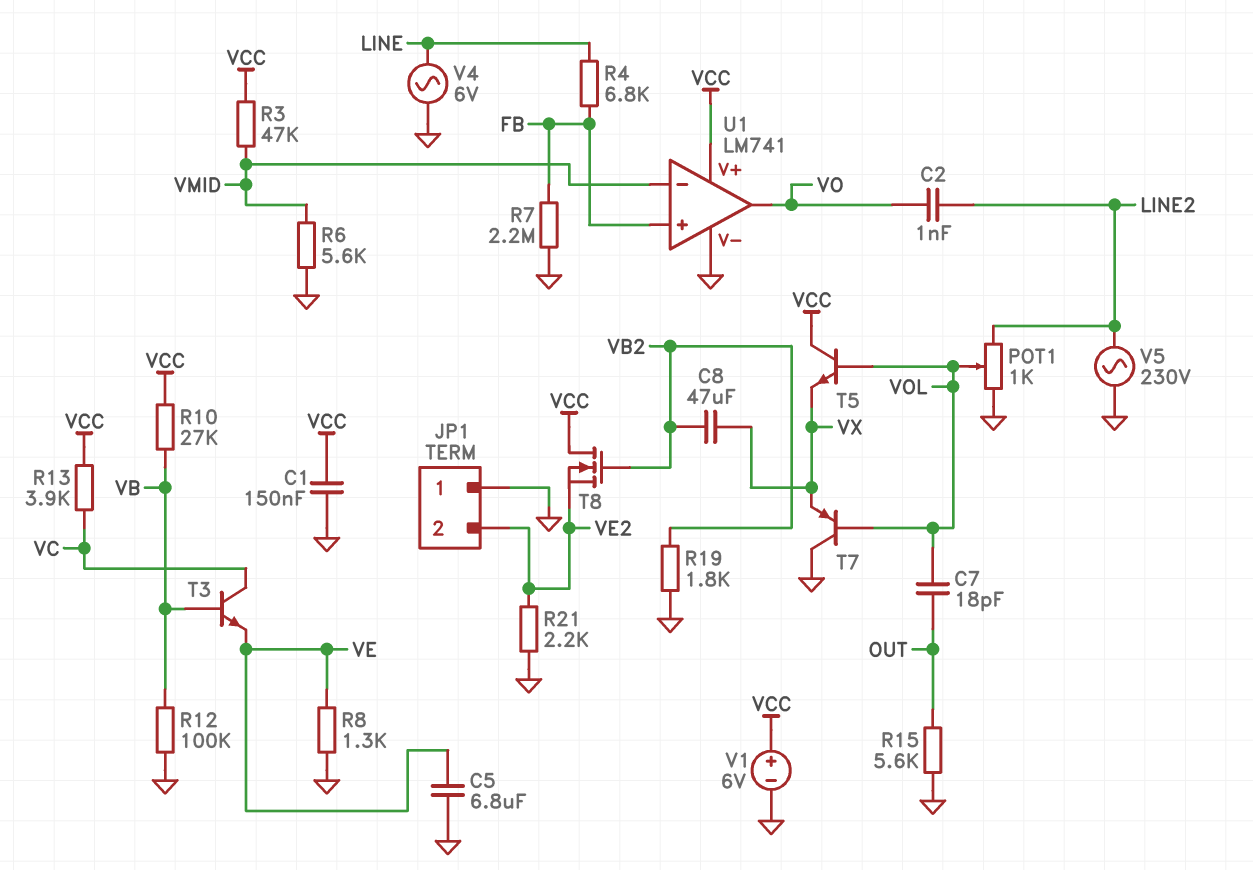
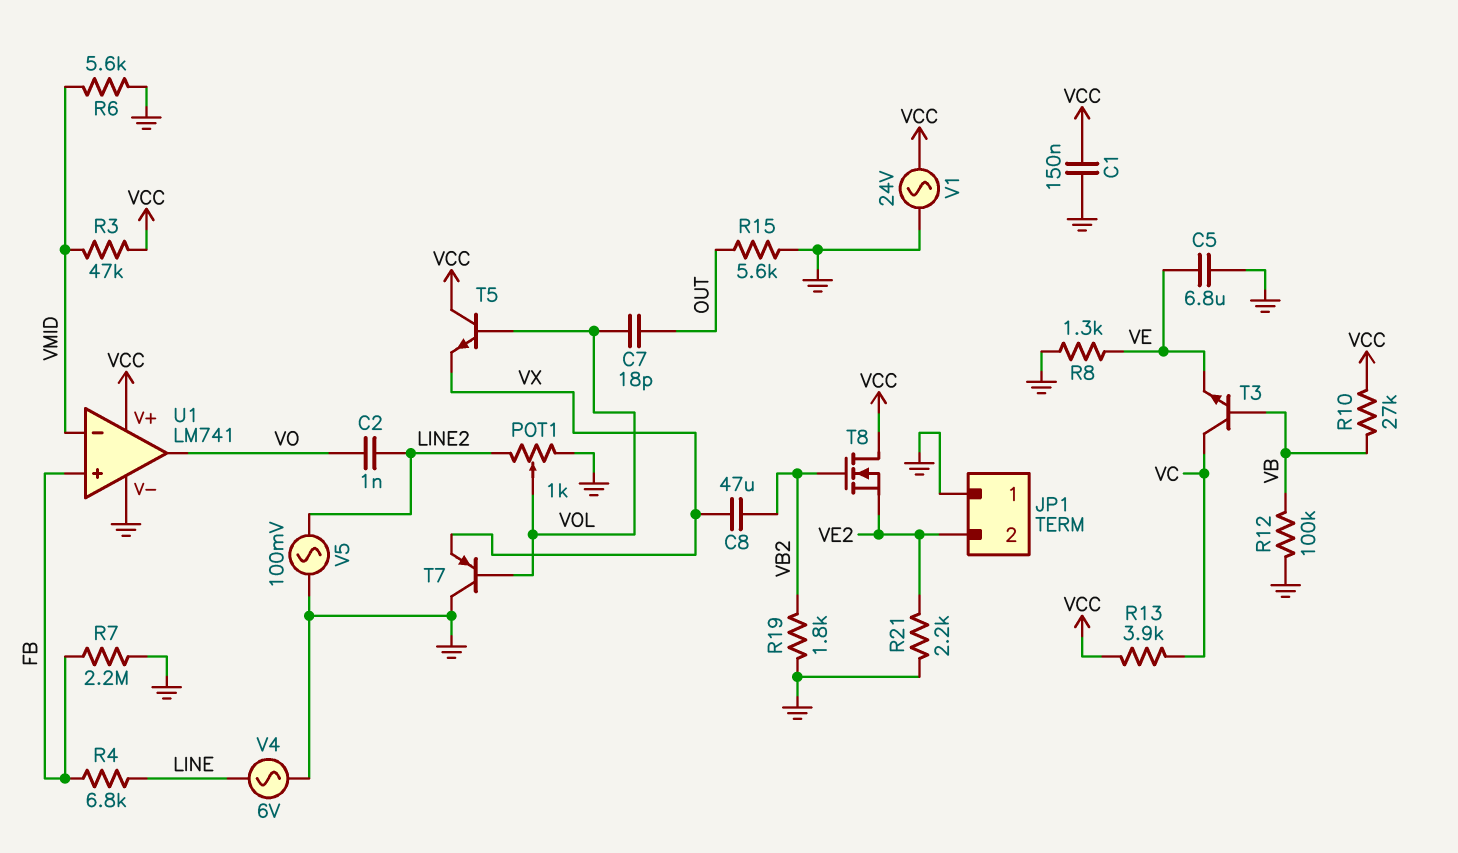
V1: 6V (plus VCC, minus GND) -> AC 24V (GND, VCC)
V5: AC 230V (GND, LINE2) -> AC 100mV (GND, LINE2)

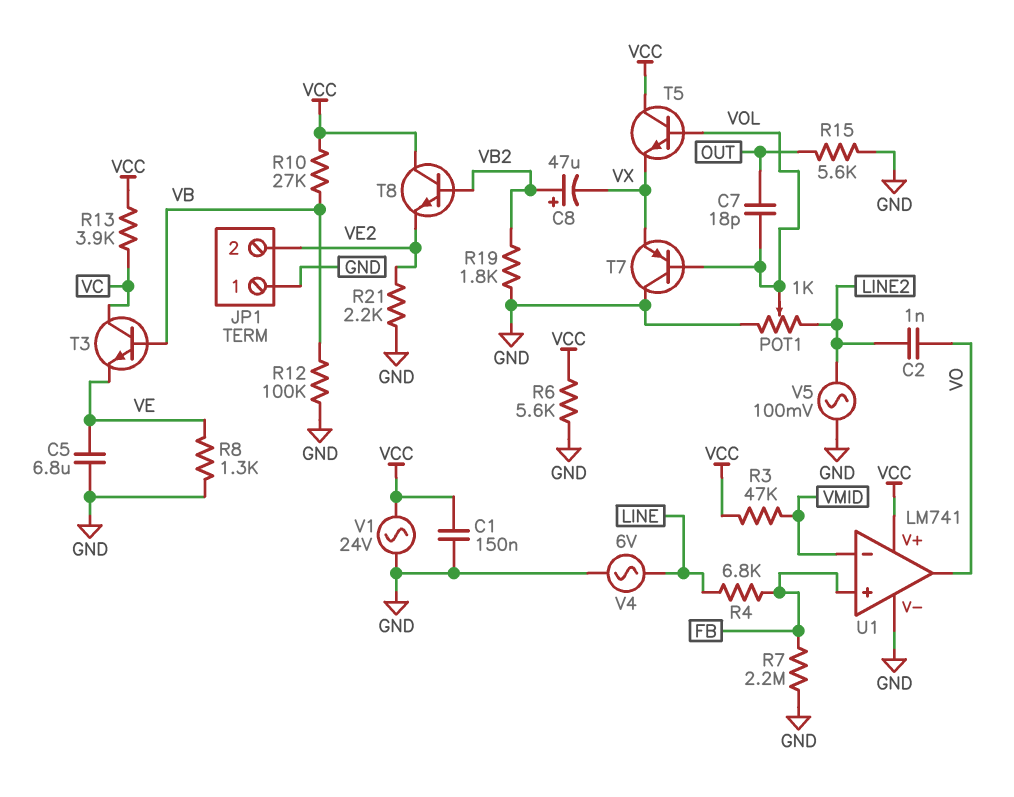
C8: 47uF (VB2, VX) -> 47uF (plus VB2, minus VX)
R6: 5.6k (GND, VMID) -> 5.6k (GND, VCC)
T8: NMOS (G VB2, D VCC, S VE2) -> NPN (B VB2, C VCC, E VE2)

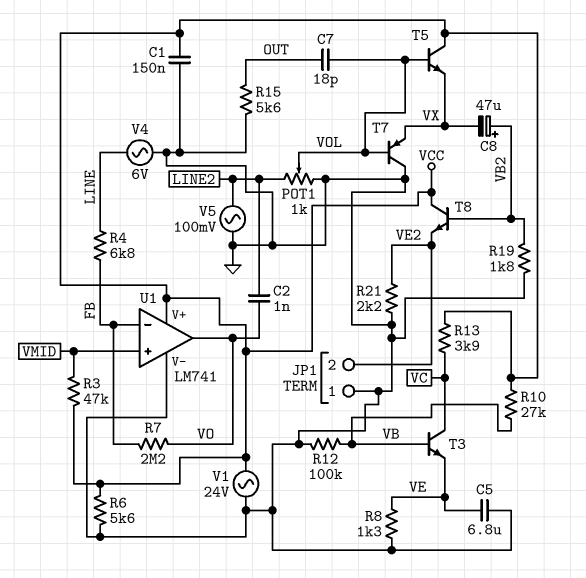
R7: 2.2M (FB, GND) -> 2.2M (FB, VO)
U1 pin in+: FB -> VMID
U1 pin in-: VMID -> FB

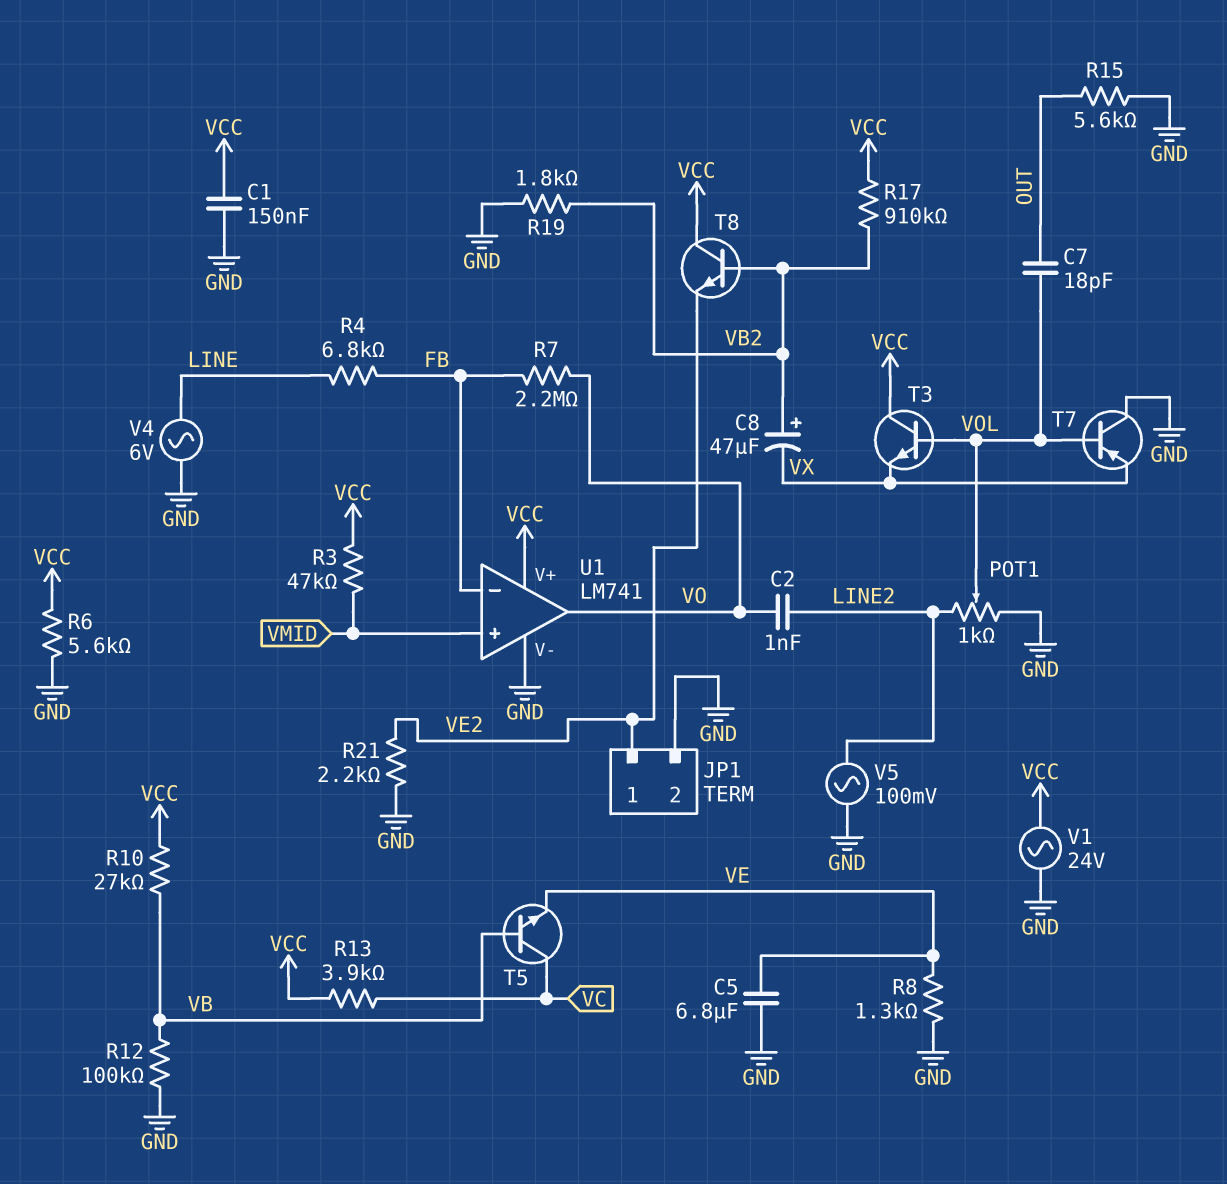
JP1 pin 1: GND -> VE2
JP1 pin 2: VE2 -> GND
R17: none -> 910k (VB2, VCC)
T3: NPN (B VB, C VC, E VE) -> NPN (B VOL, C VCC, E VX)
T5: NPN (B VOL, C VCC, E VX) -> NPN (B VB, C VC, E VE)

